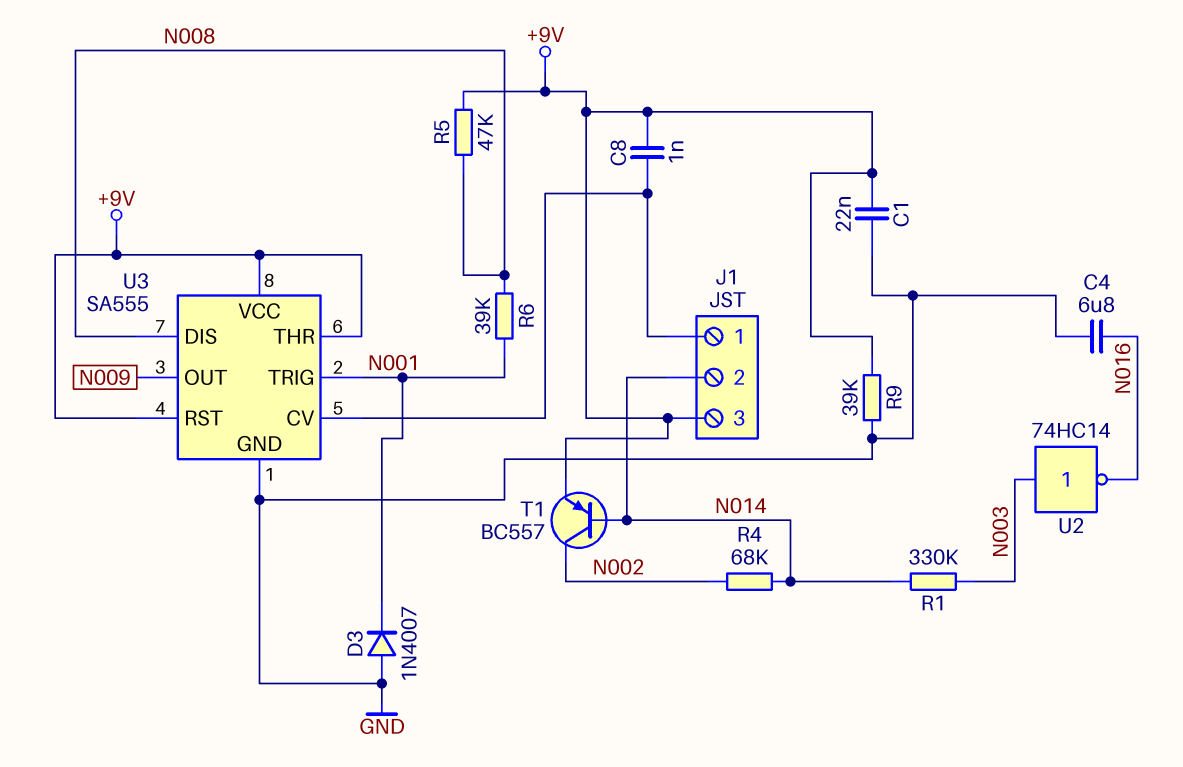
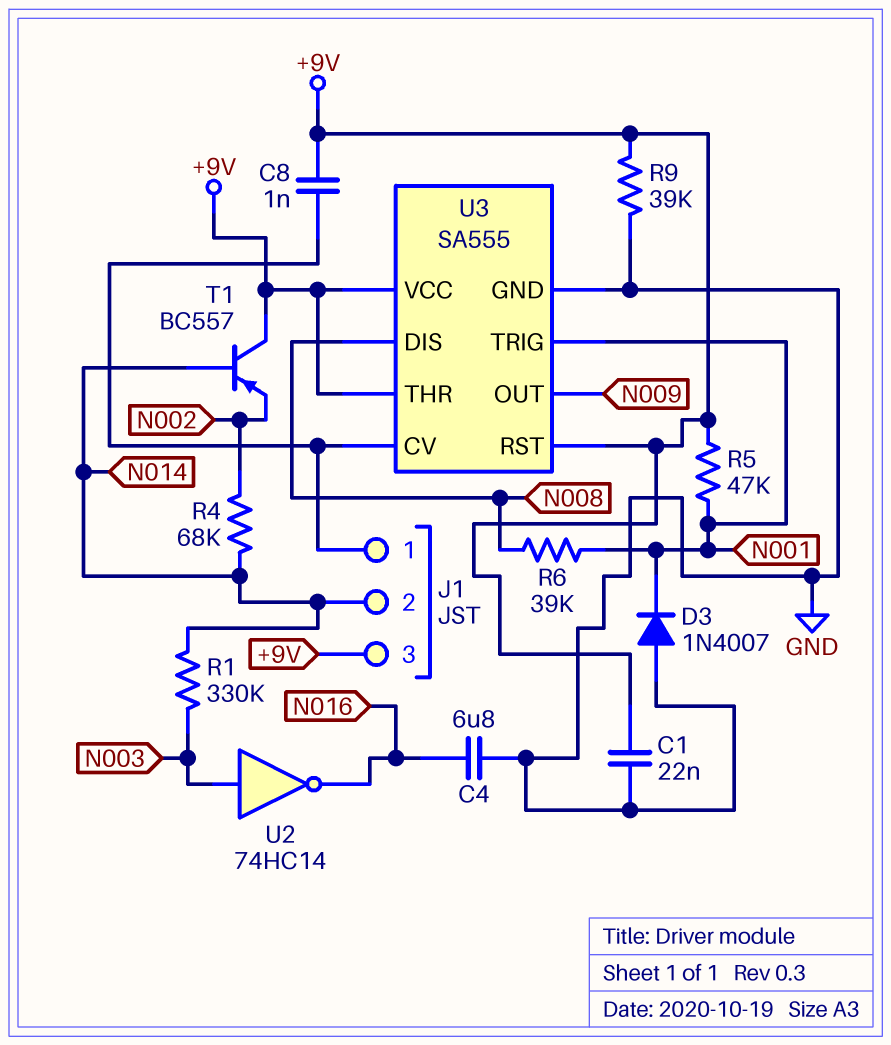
R5: 47k (+9V, N008) -> 47k (+9V, N001)
T1: PNP BC557 (B N014, C N002, E +9V) -> PNP BC557 (B N014, C +9V, E N002)

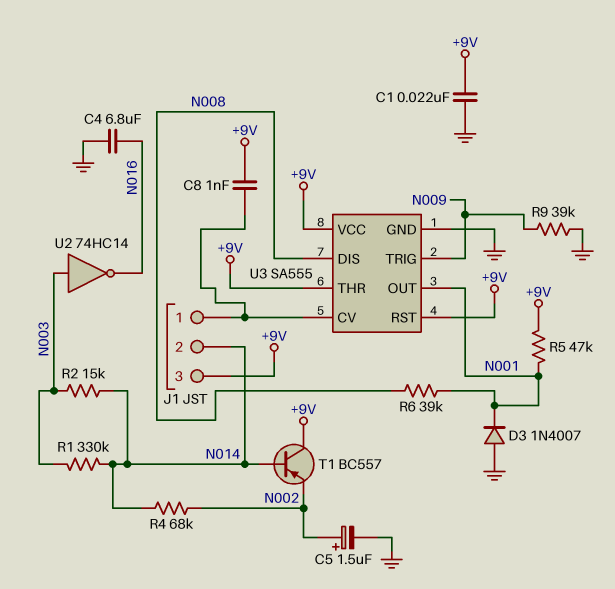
C5: none -> 1.5uF (plus N002, minus GND)
R2: none -> 15k (N003, N014)
R9: 39k (+9V, GND) -> 39k (GND, N009)
U3 pin OUT: N009 -> N001
U3 pin TRIG: N001 -> N009

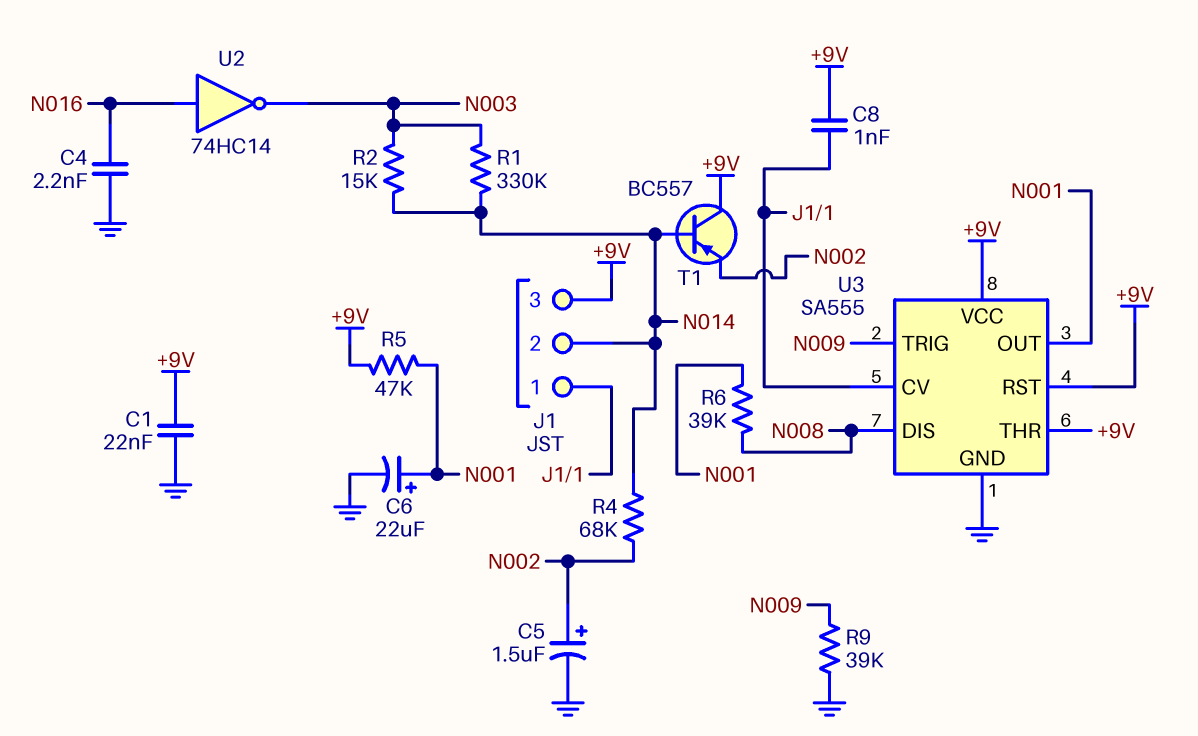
C4: 6.8uF (GND, N016) -> 2.2nF (GND, N016)
C6: none -> 22uF (plus N001, minus GND)
D3: diode 1N4007 (A GND, K N001) -> none
U2: NOT 74HC14 (in N003, out N016) -> NOT 74HC14 (in N016, out N003)

